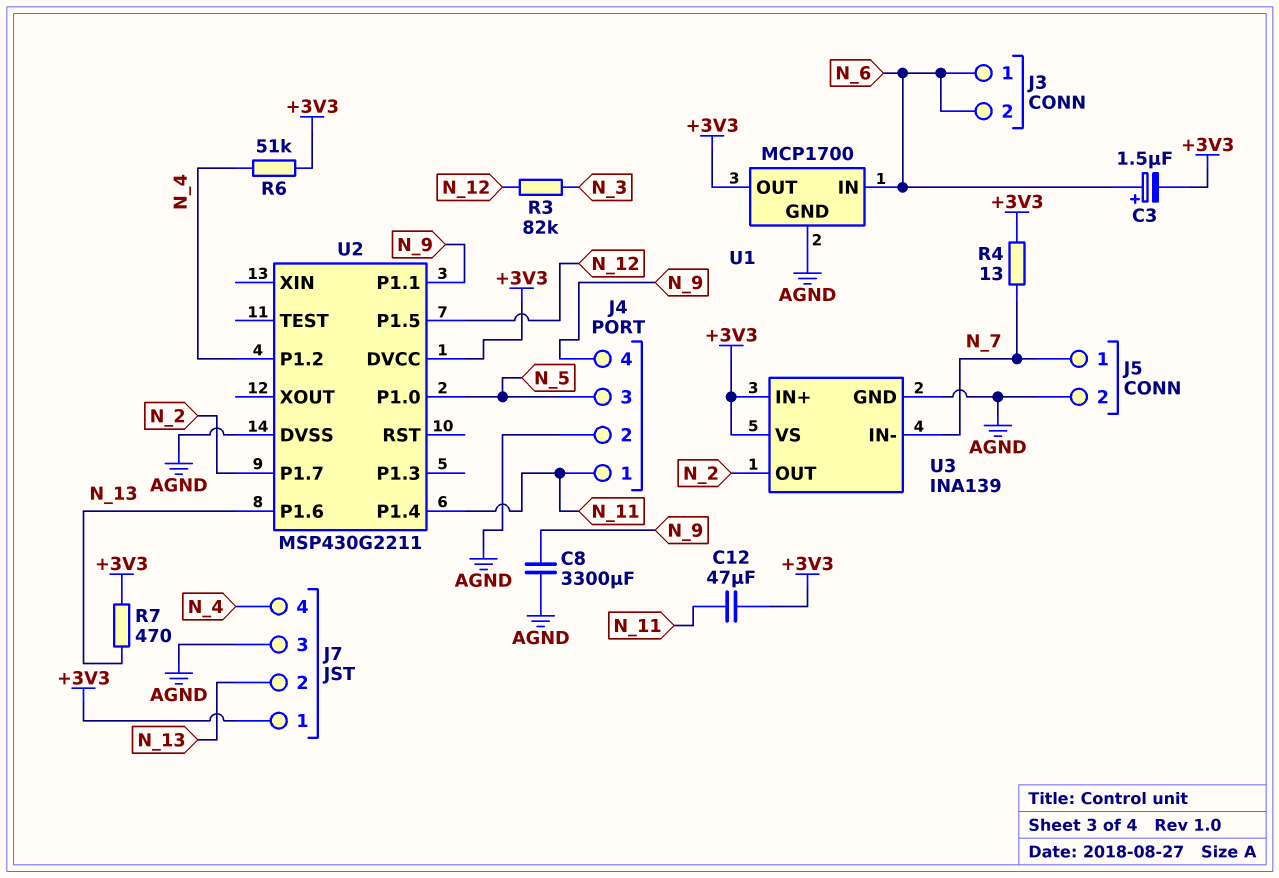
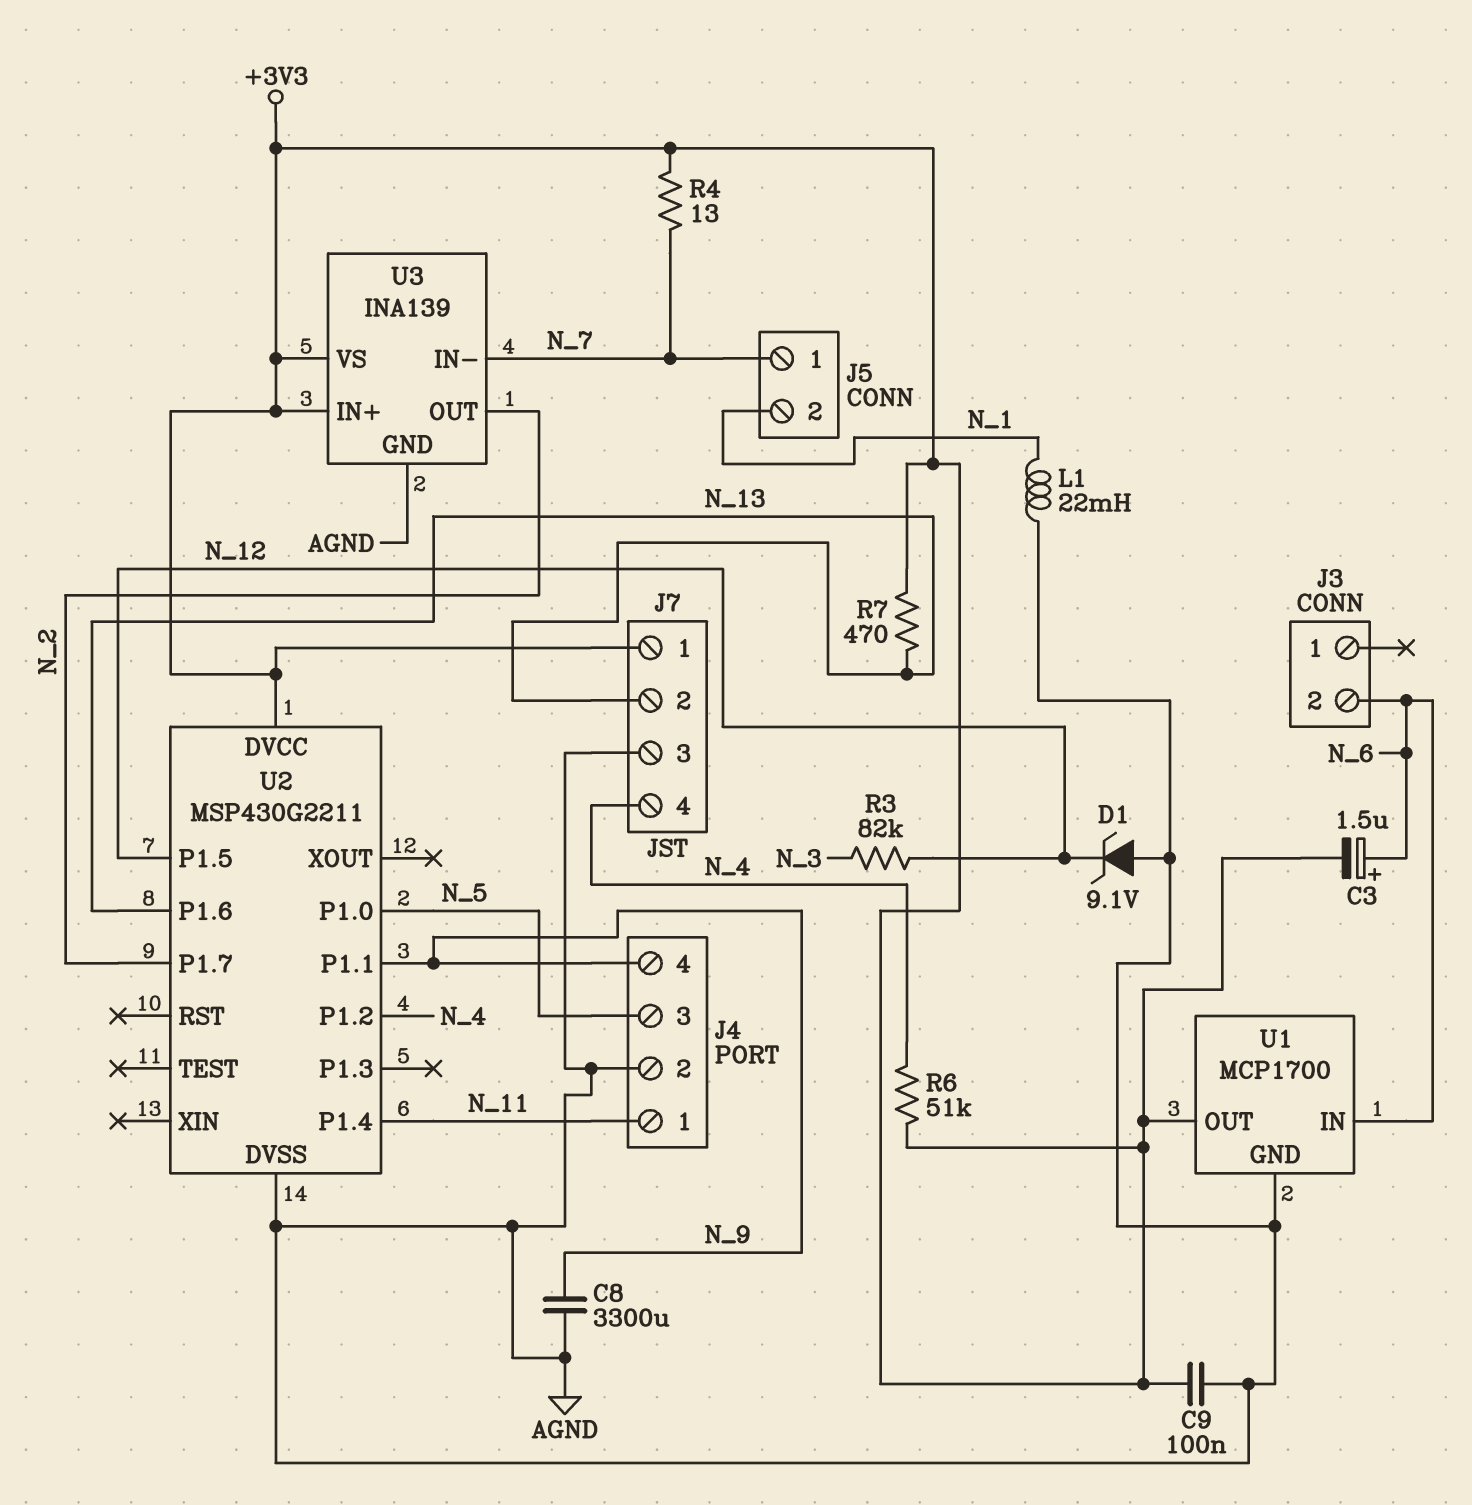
C9: none -> 100nF (+3V3, AGND)
C12: 47uF (+3V3, N_11) -> none
D1: none -> zener 9.1V (A AGND, K N_12)
J3 pin 1: N_6 -> none
J5 pin 2: AGND -> N_1
L1: none -> 22mH (AGND, N_1)

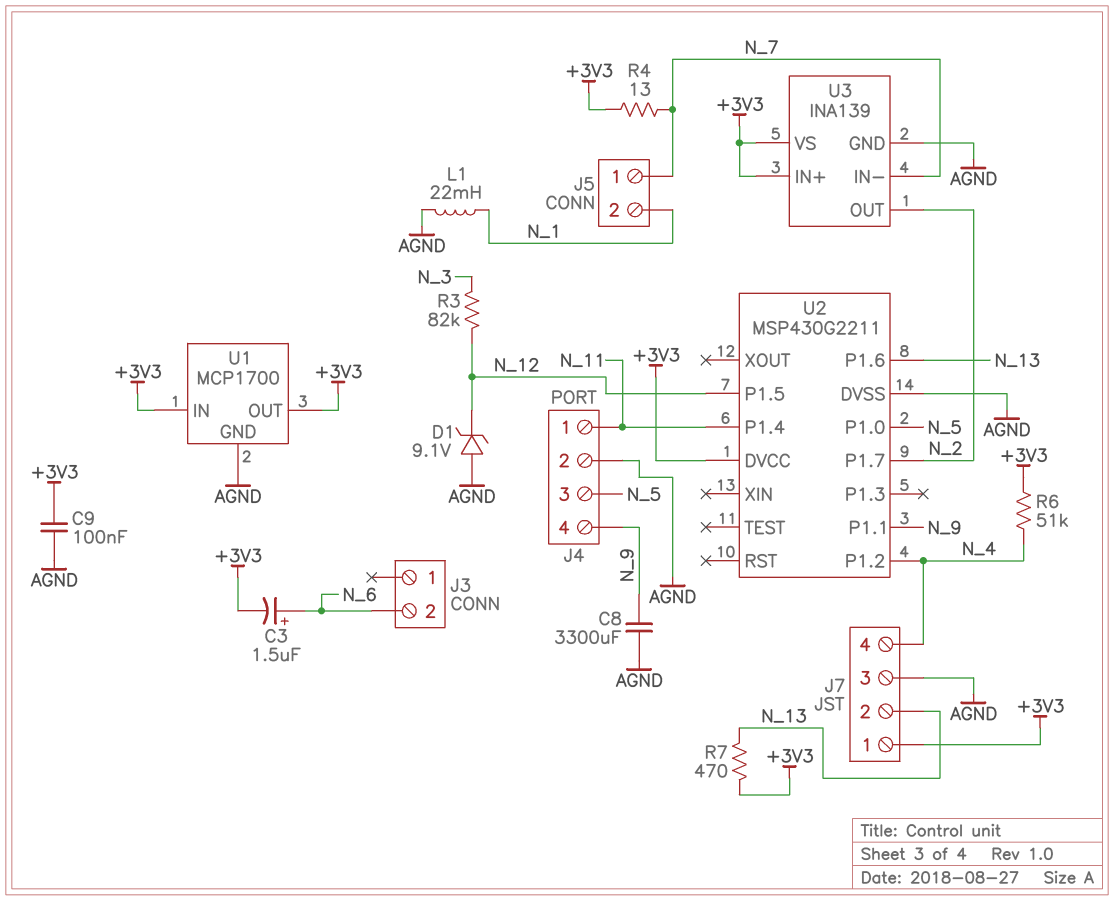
U1 pin IN: N_6 -> +3V3

